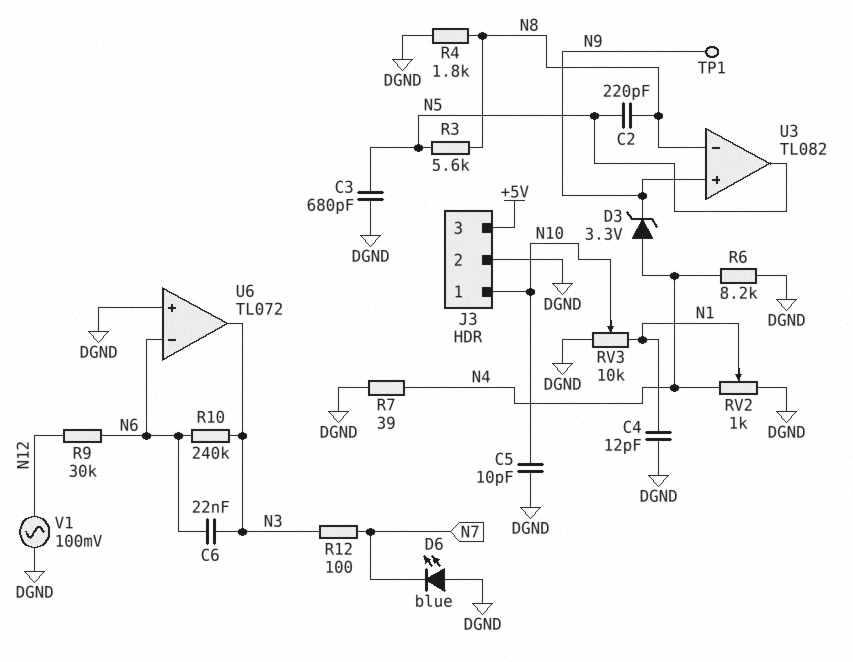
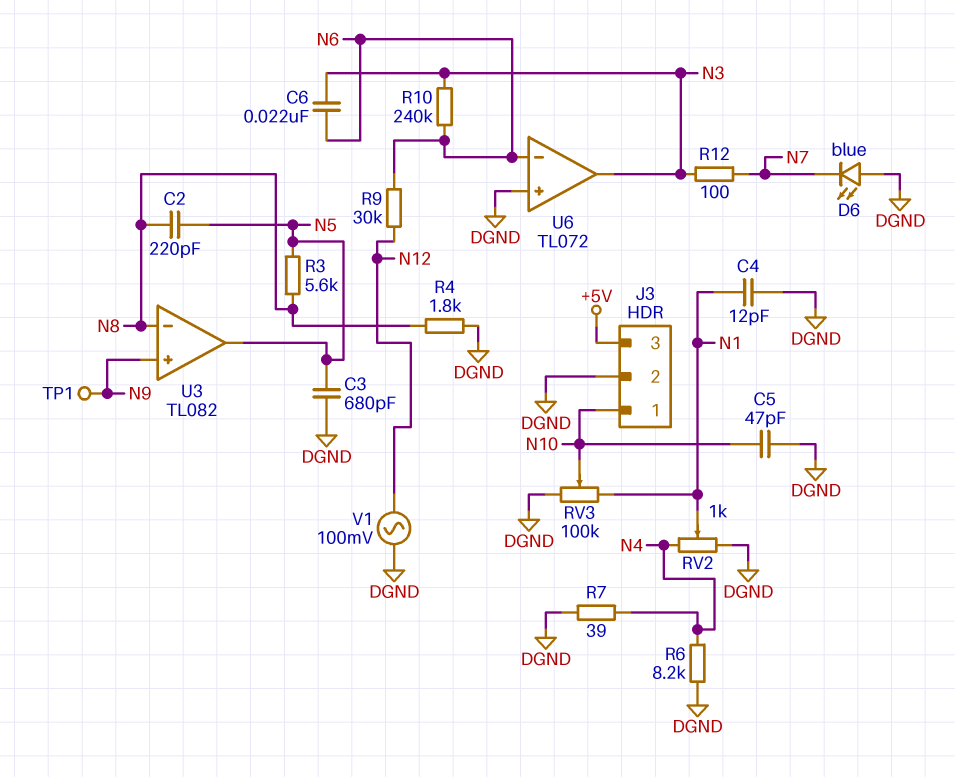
C5: 10pF (DGND, N10) -> 47pF (DGND, N10)
D3: zener 3.3V (A N4, K N9) -> none
RV3: 10k (DGND, N1, wiper N10) -> 100k (DGND, N1, wiper N10)

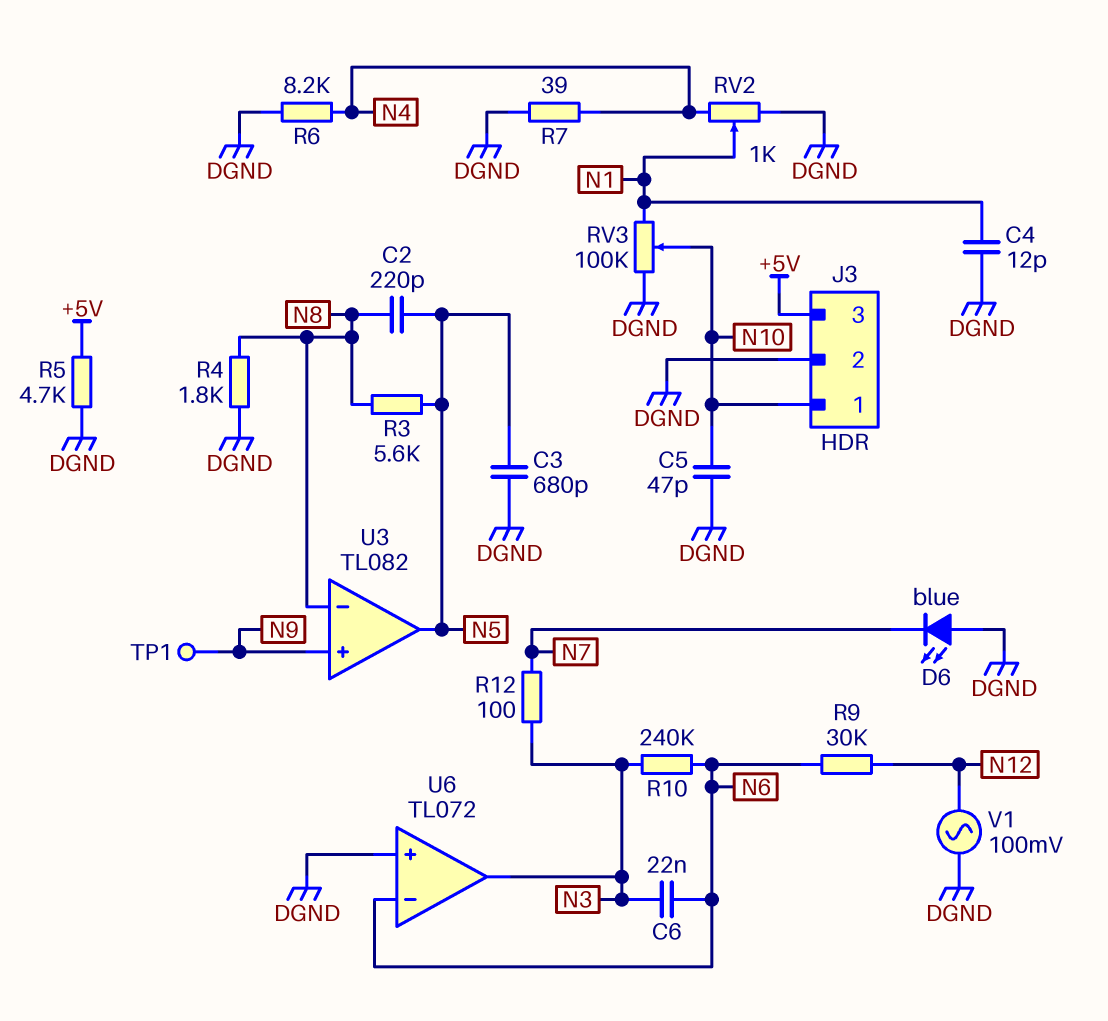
R5: none -> 4.7k (+5V, DGND)

